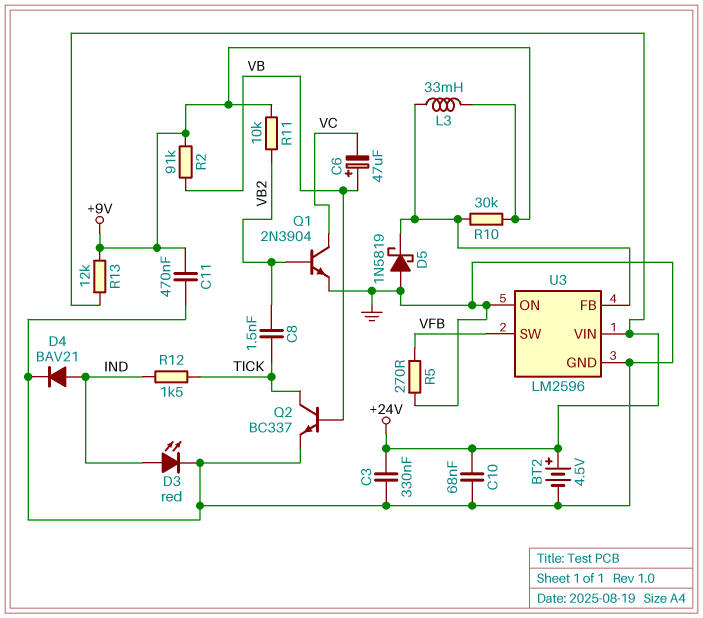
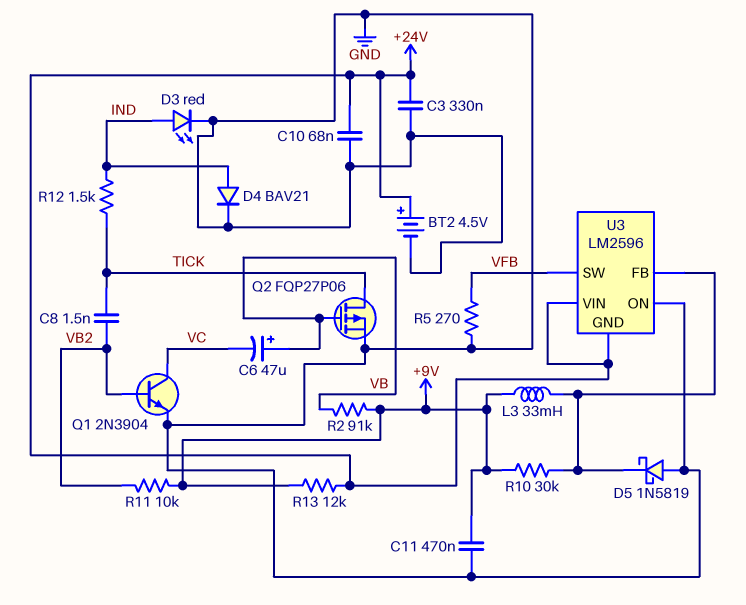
Q2: NPN BC337 (B VB, C TICK, E GND) -> PMOS FQP27P06 (G VB, D TICK, S GND)
U3 pin GND: GND -> +24V

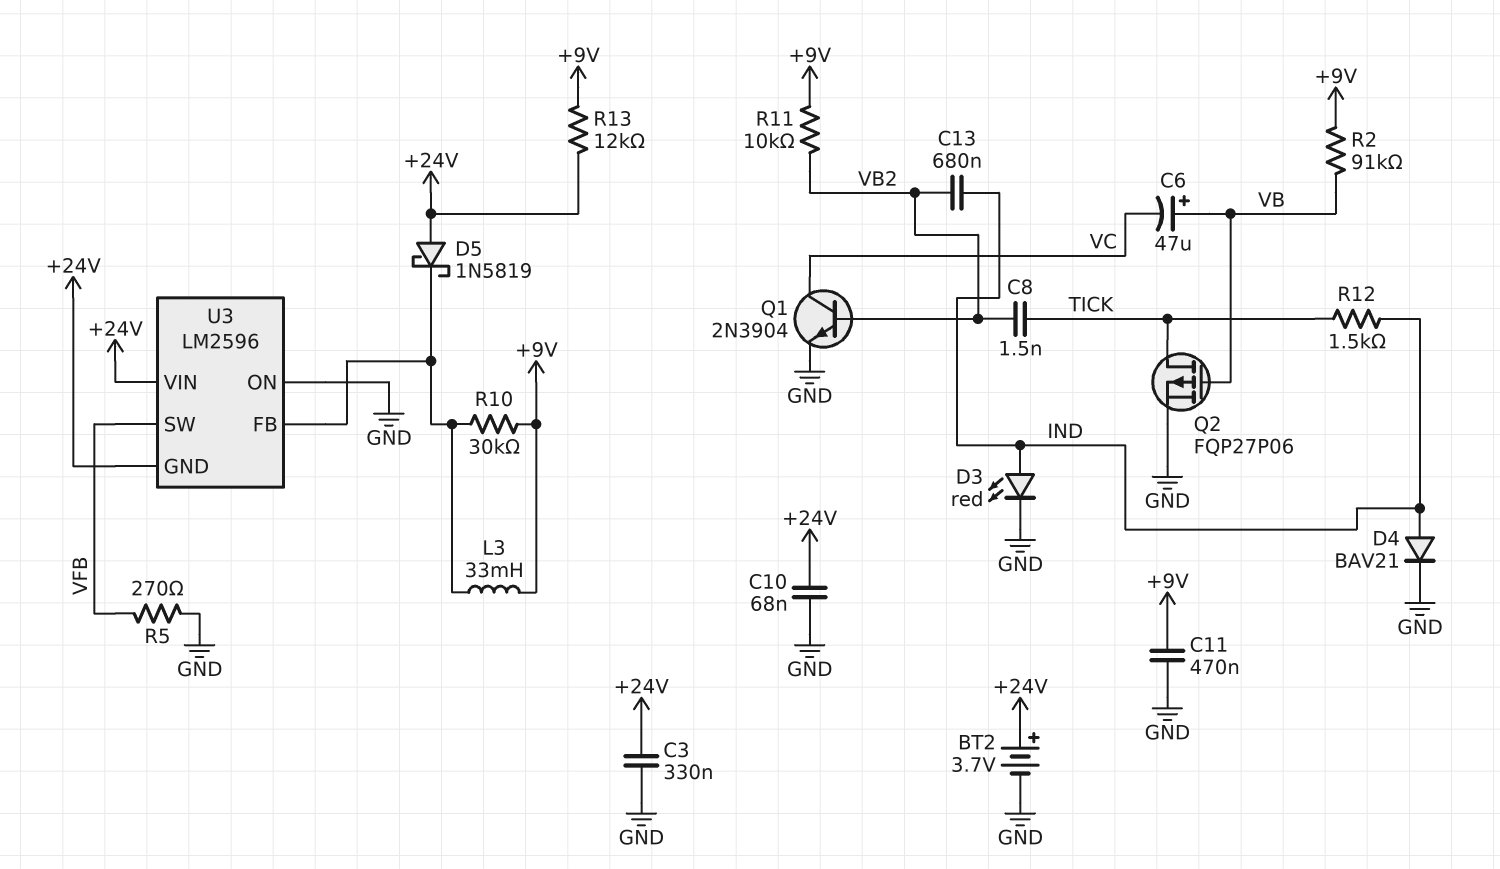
BT2: 4.5V (plus +24V, minus GND) -> 3.7V (plus +24V, minus GND)
C13: none -> 680nF (IND, VB2)
D5: schottky 1N5819 (A GND, K U3/FB) -> schottky 1N5819 (A +24V, K U3/FB)

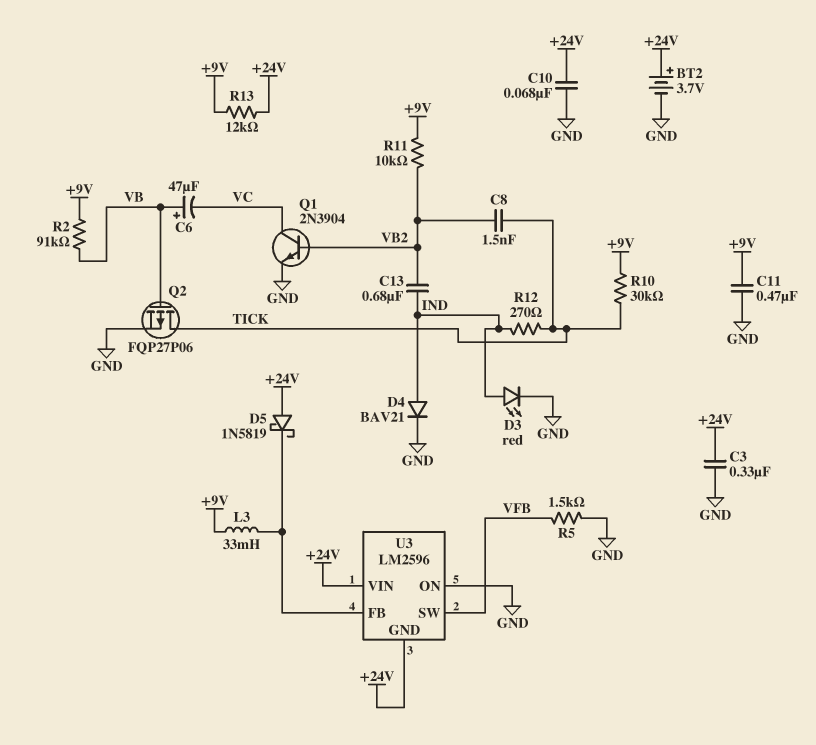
R5: 270 (GND, VFB) -> 1.5k (GND, VFB)
R10: 30k (+9V, U3/FB) -> 30k (+9V, TICK)
R12: 1.5k (IND, TICK) -> 270 (IND, TICK)

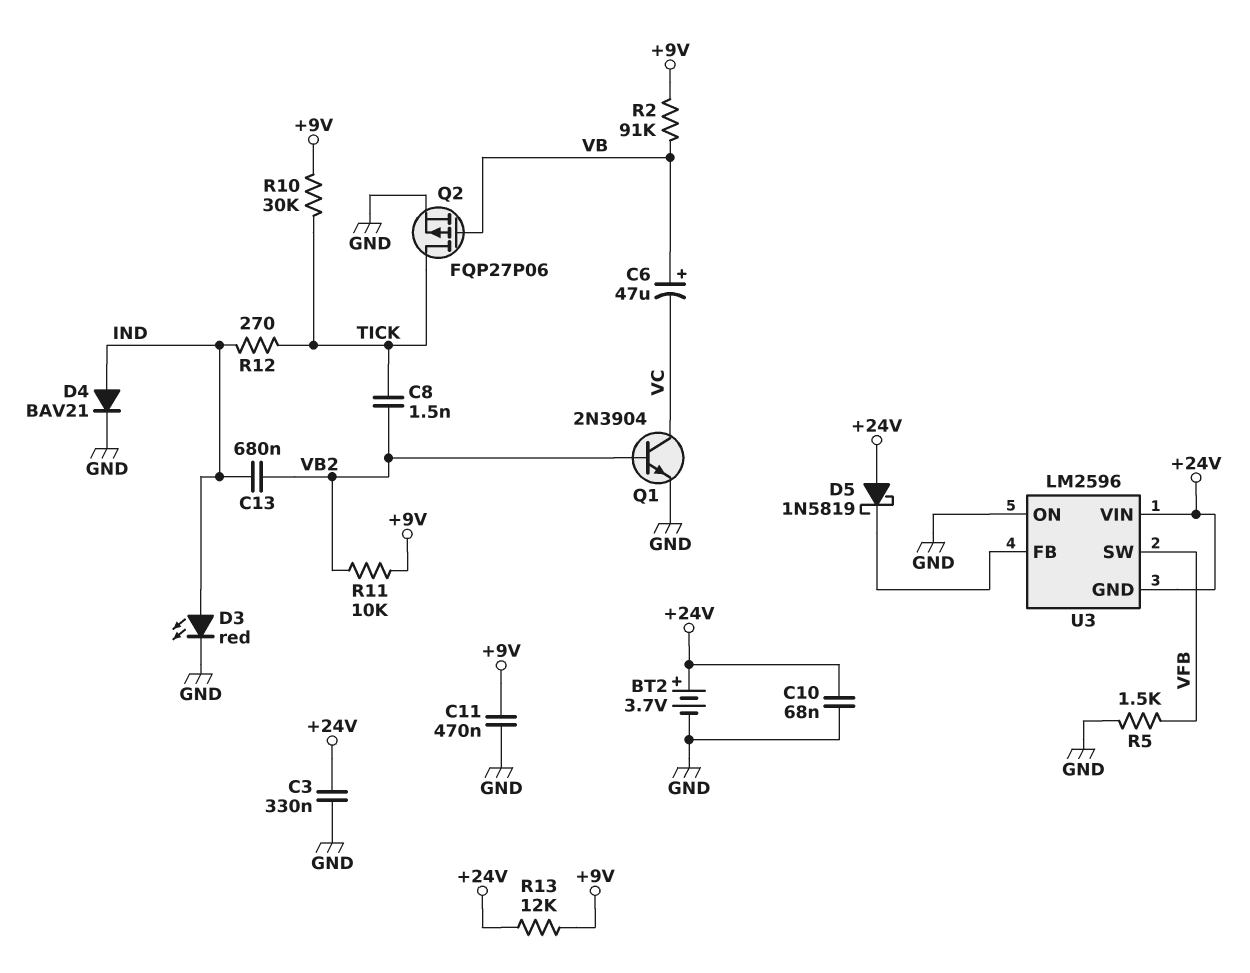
L3: 33mH (+9V, U3/FB) -> none

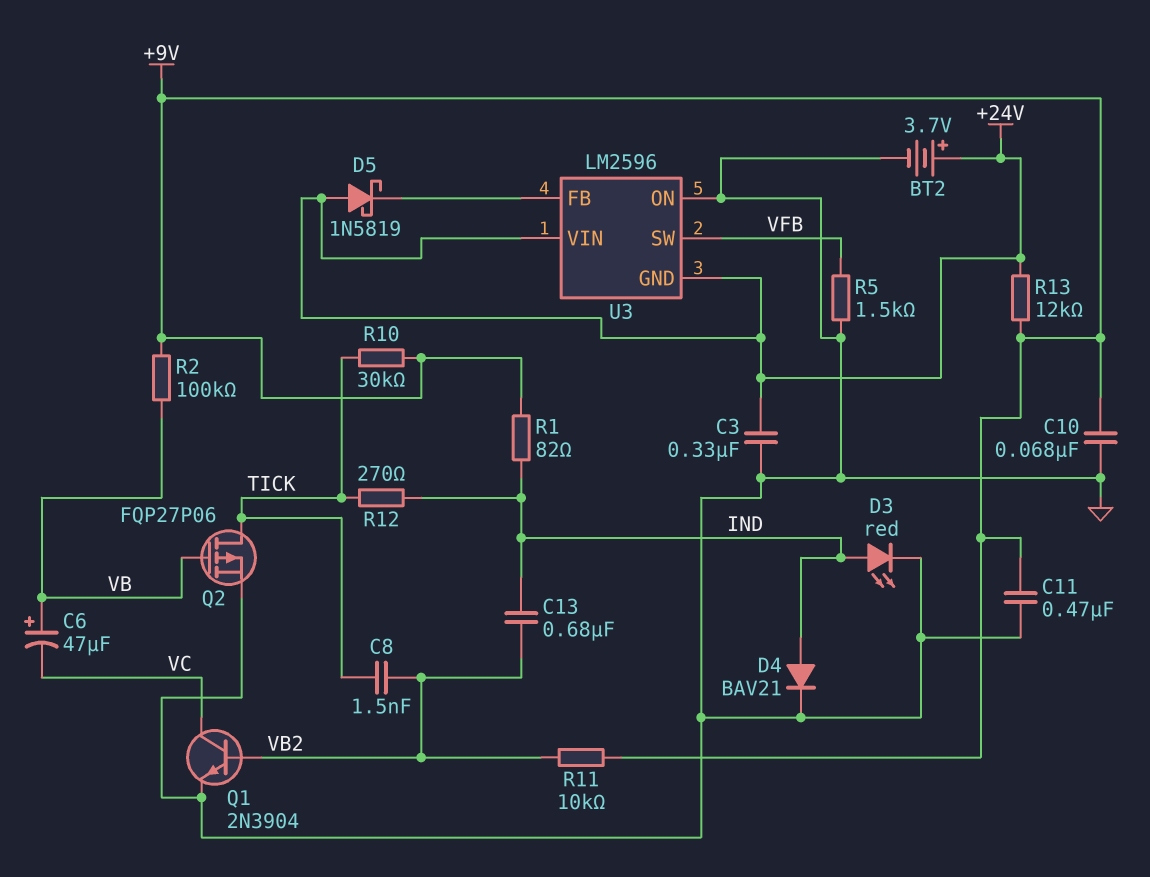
C10: 68nF (+24V, GND) -> 68nF (+9V, GND)
R1: none -> 82 (+9V, IND)
R2: 91k (+9V, VB) -> 100k (+9V, VB)

